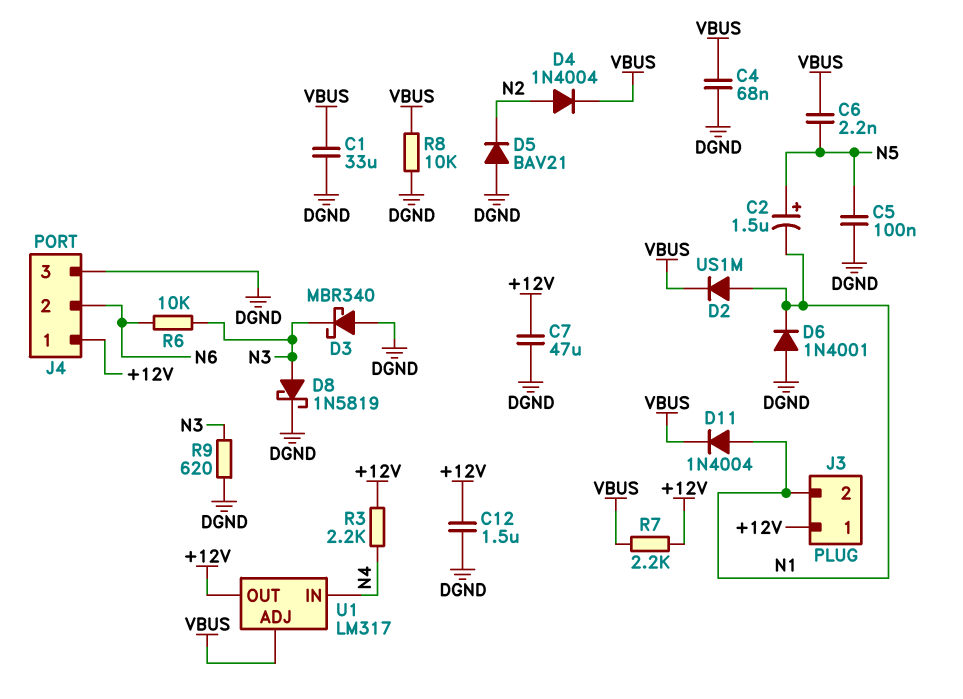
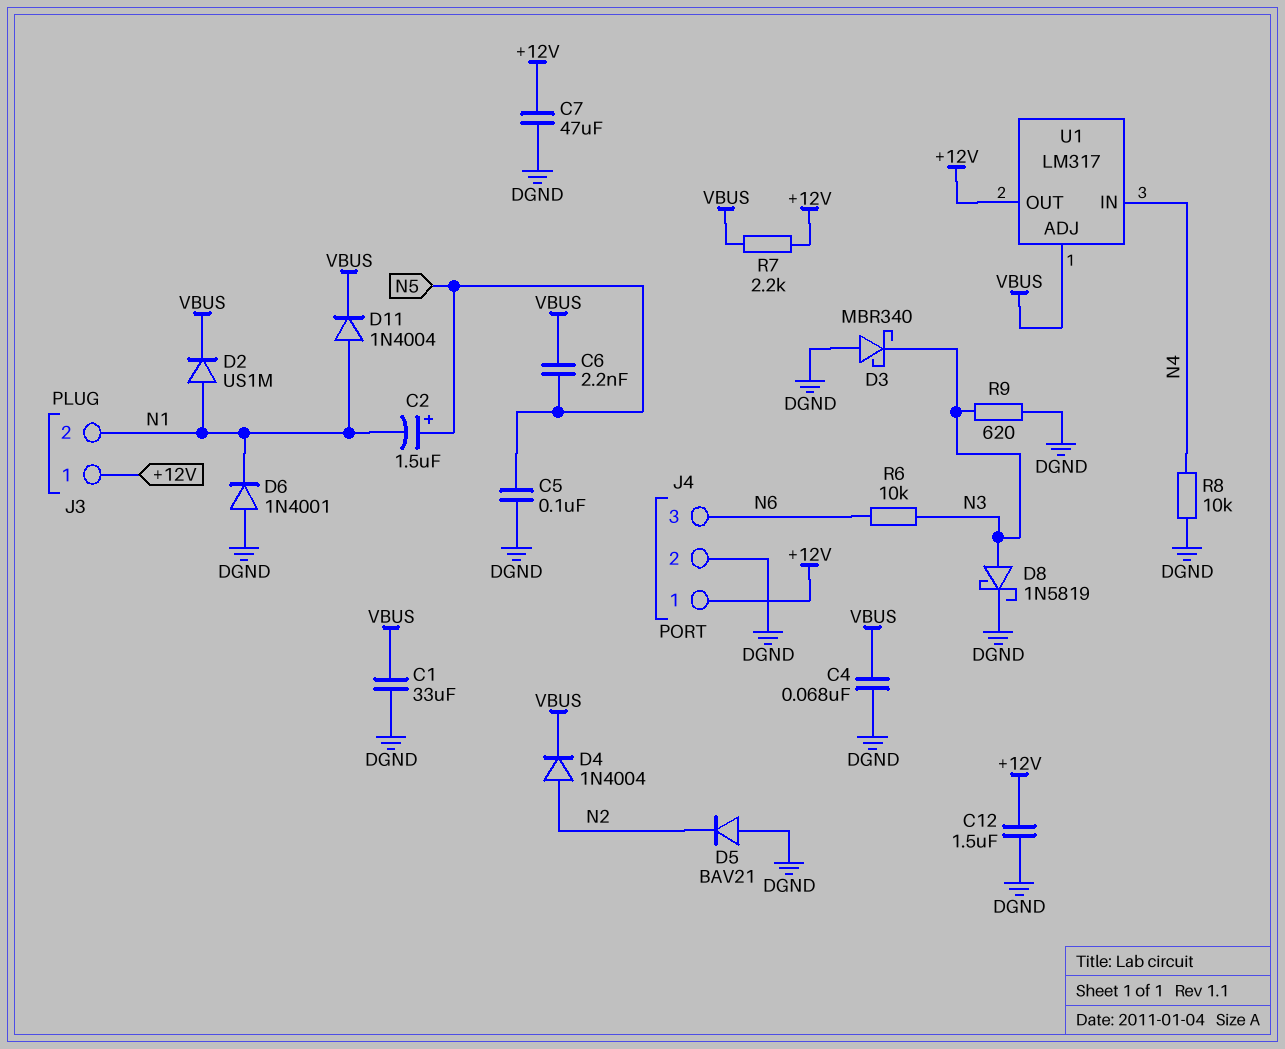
J4 pin 2: N6 -> DGND
J4 pin 3: DGND -> N6
R3: 2.2k (+12V, N4) -> none
R8: 10k (DGND, VBUS) -> 10k (DGND, N4)

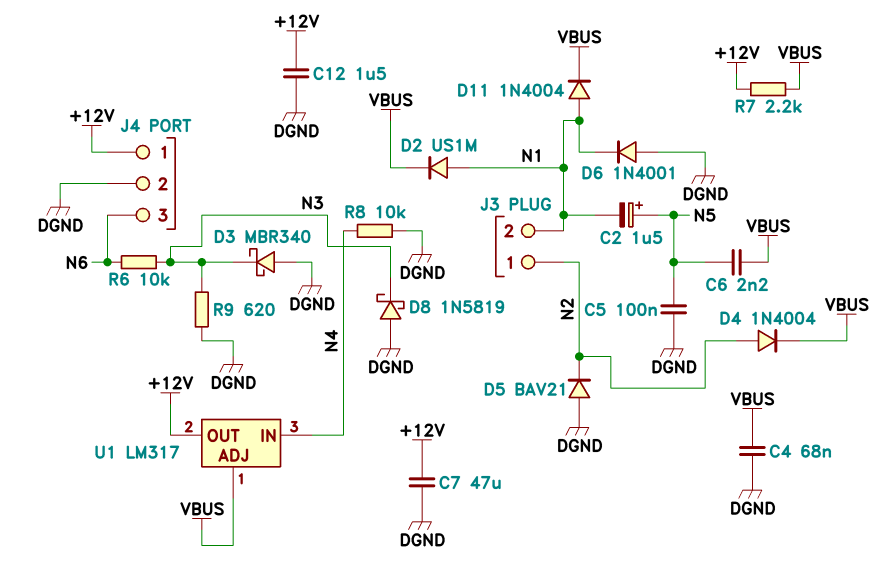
C1: 33uF (DGND, VBUS) -> none
D8: schottky 1N5819 (A N3, K DGND) -> schottky 1N5819 (A DGND, K N3)
J3 pin 1: +12V -> N2

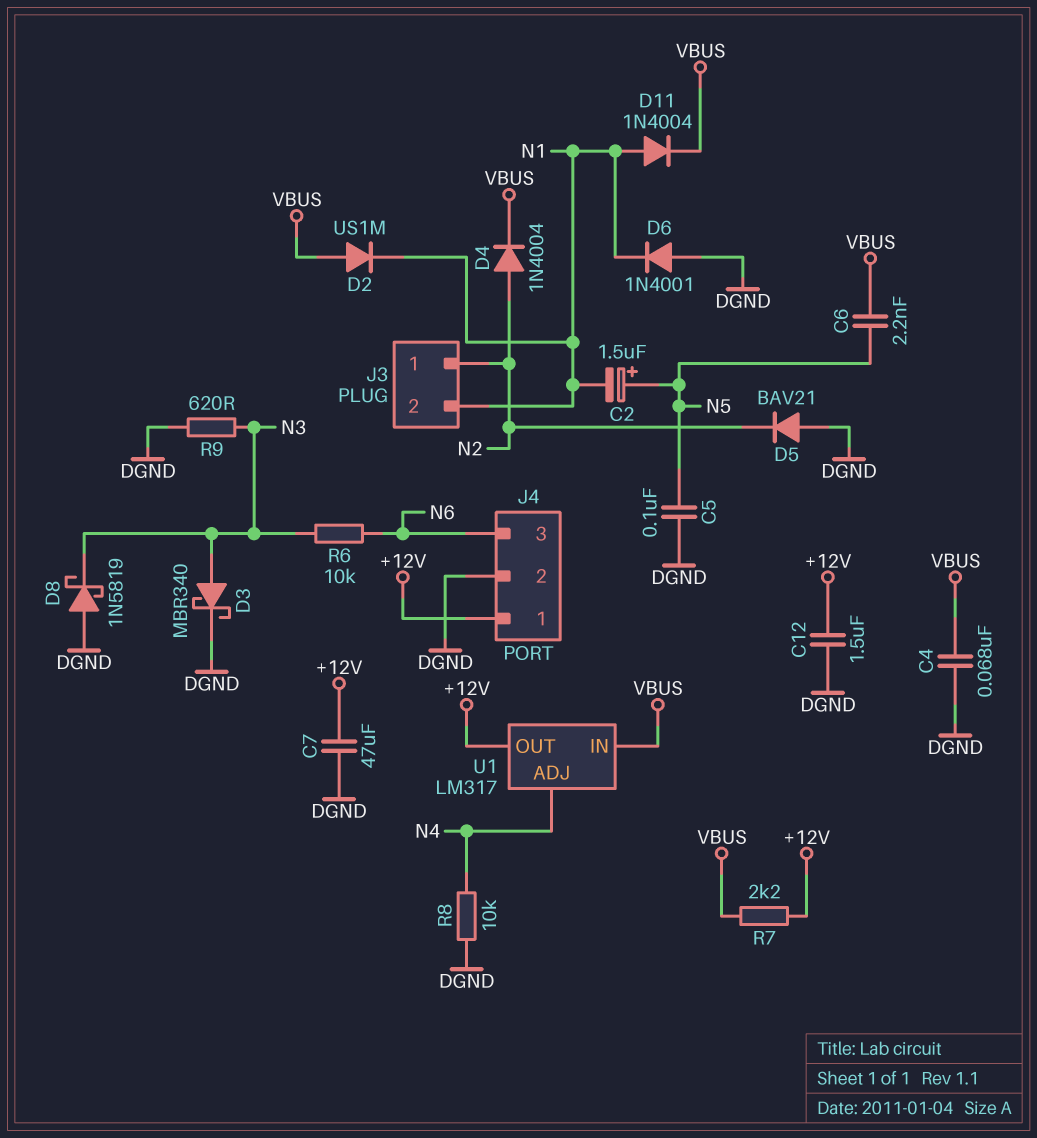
D2: diode US1M (A N1, K VBUS) -> diode US1M (A VBUS, K N1)
D3: schottky MBR340 (A DGND, K N3) -> schottky MBR340 (A N3, K DGND)
U1 pin ADJ: VBUS -> N4
U1 pin IN: N4 -> VBUS

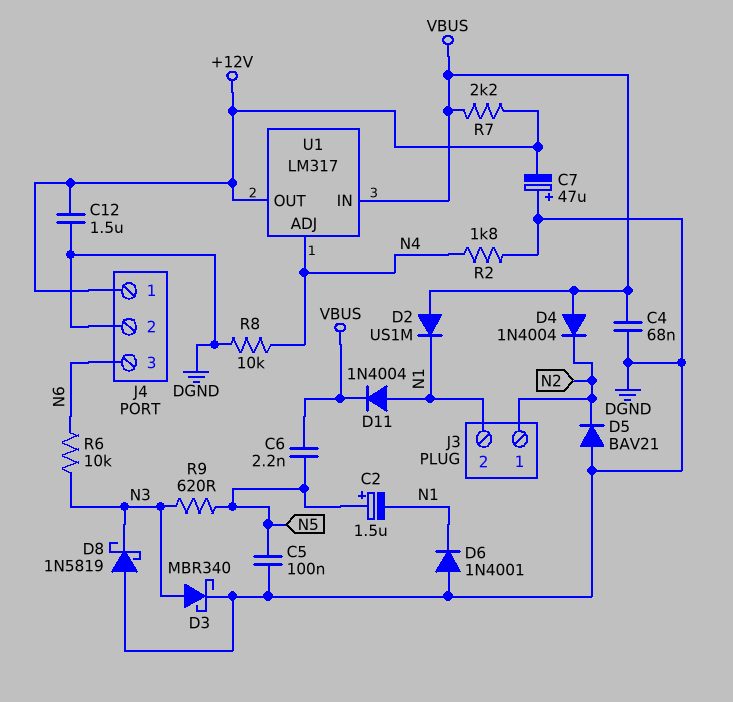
C7: 47uF (+12V, DGND) -> 47uF (plus DGND, minus +12V)
D4: diode 1N4004 (A N2, K VBUS) -> diode 1N4004 (A VBUS, K N2)
R2: none -> 1.8k (DGND, N4)
R9: 620 (DGND, N3) -> 620 (N3, N5)

